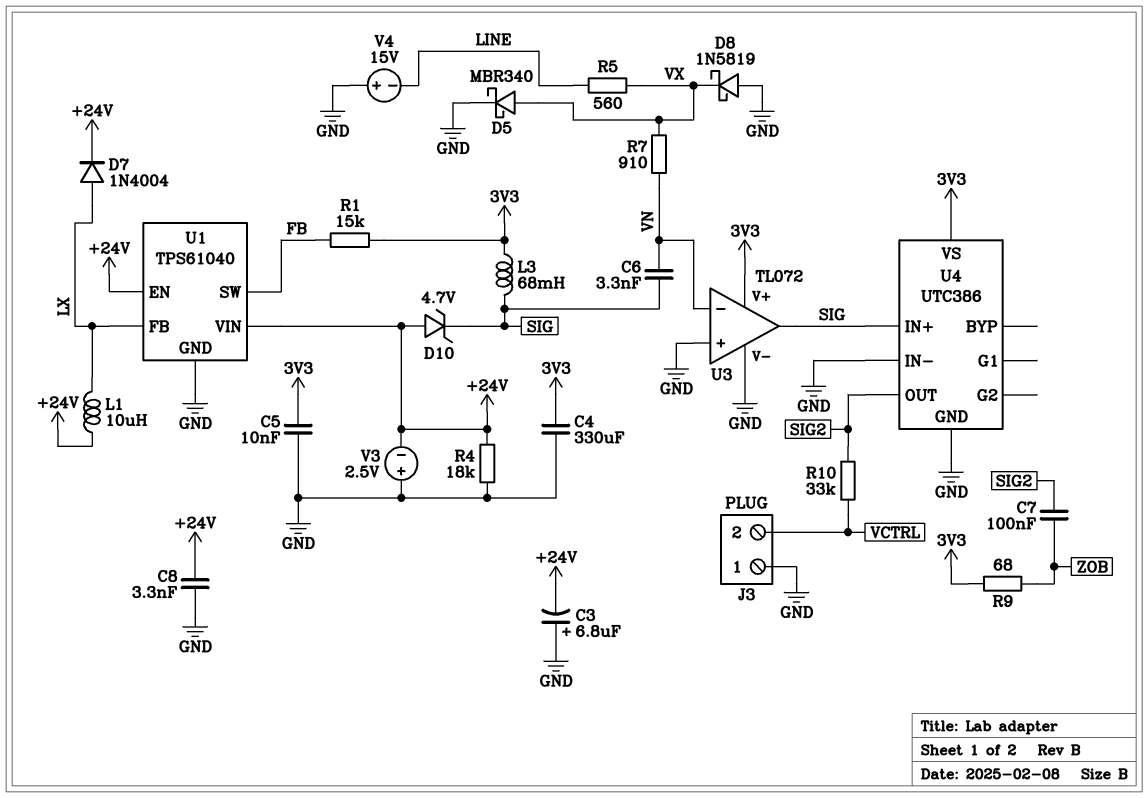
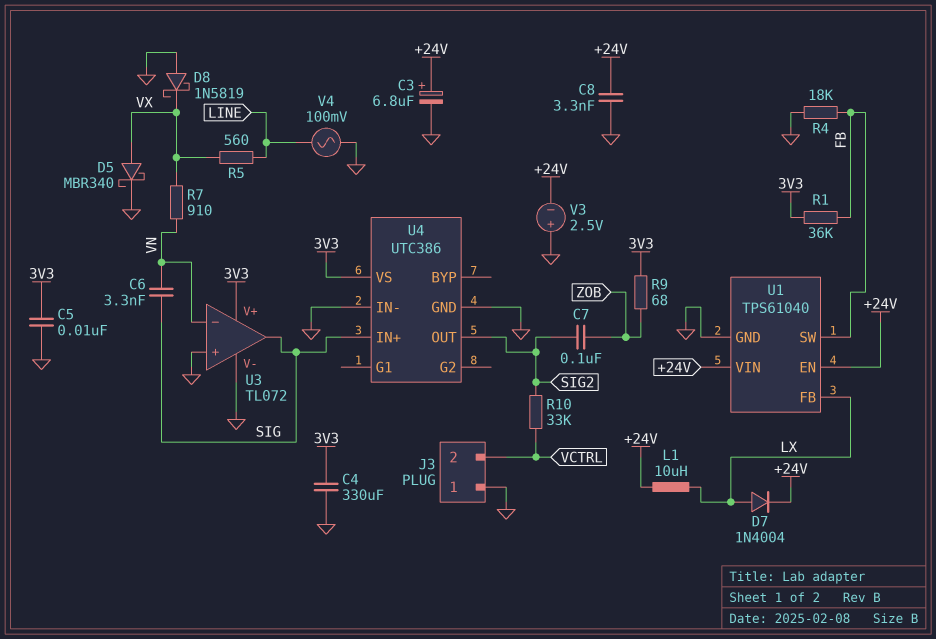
C3: 6.8uF (plus GND, minus +24V) -> 6.8uF (plus +24V, minus GND)
D10: zener 4.7V (A +24V, K SIG) -> none
L3: 68mH (3V3, SIG) -> none
R1: 15k (3V3, FB) -> 36k (3V3, FB)
R4: 18k (+24V, GND) -> 18k (FB, GND)
V4: 15V (plus GND, minus LINE) -> AC 100mV (GND, LINE)

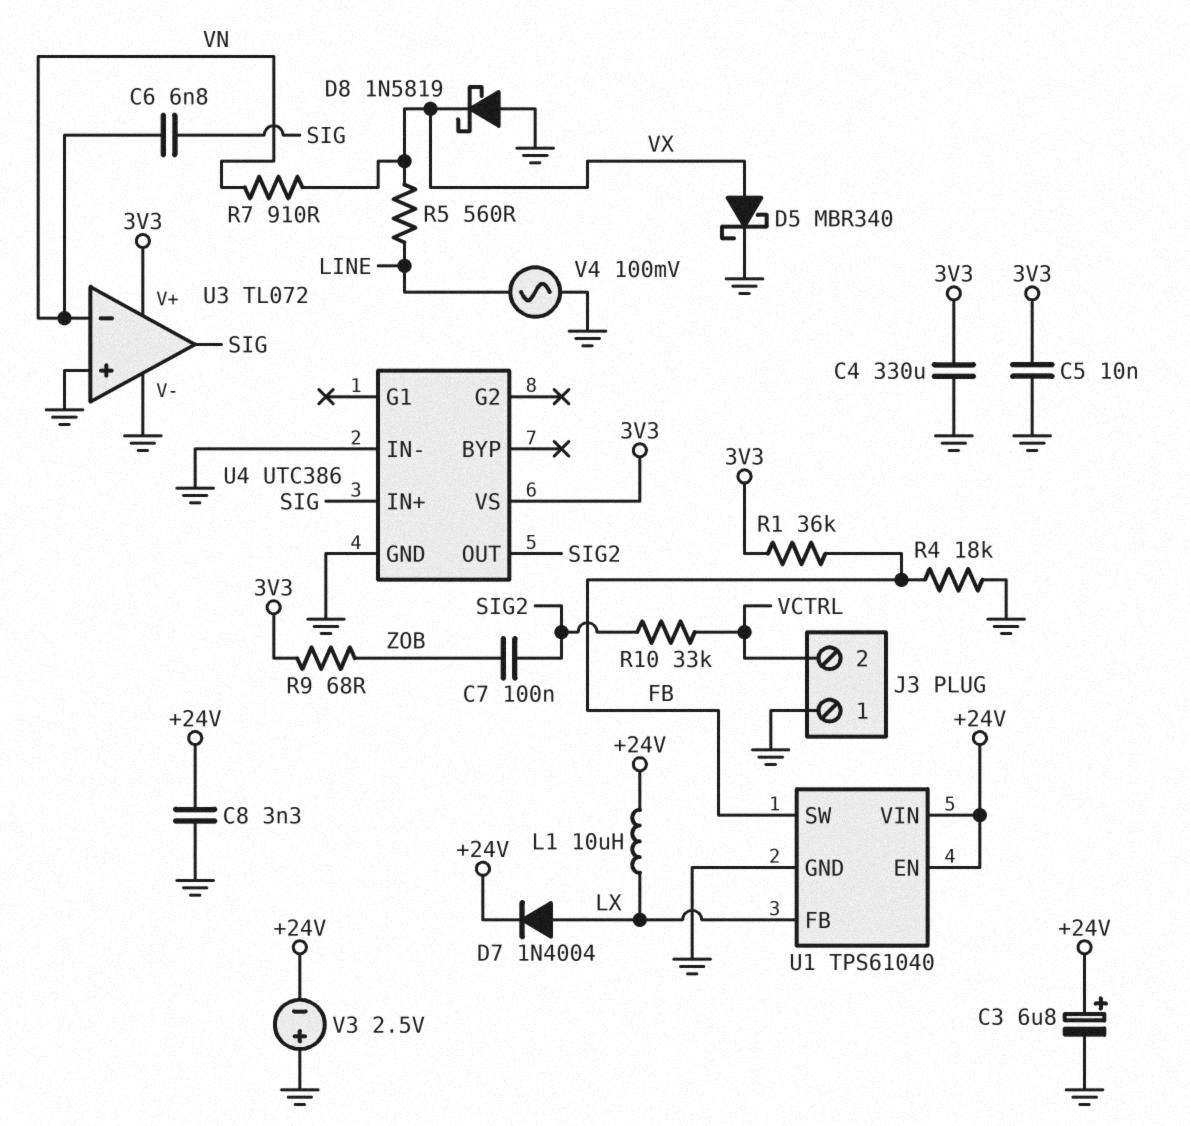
C6: 3.3nF (SIG, VN) -> 6.8nF (SIG, VN)

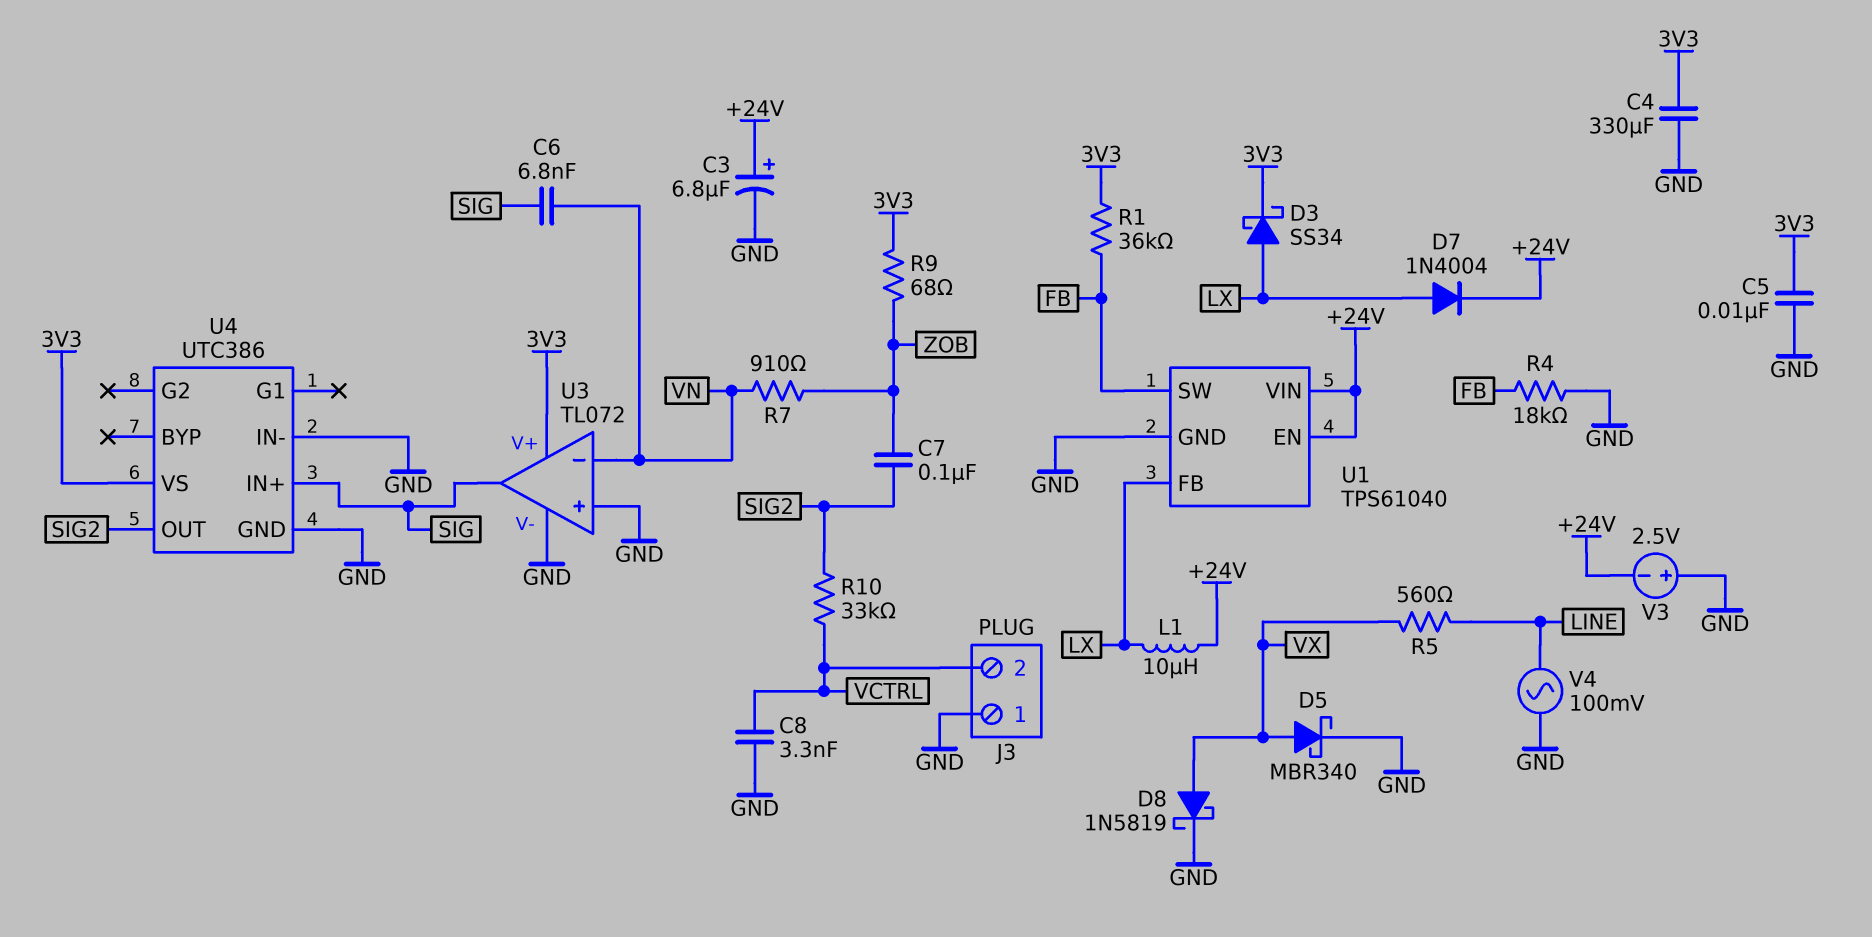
C8: 3.3nF (+24V, GND) -> 3.3nF (GND, VCTRL)
D3: none -> schottky SS34 (A LX, K 3V3)
D8: schottky 1N5819 (A GND, K VX) -> schottky 1N5819 (A VX, K GND)
R7: 910 (VN, VX) -> 910 (VN, ZOB)

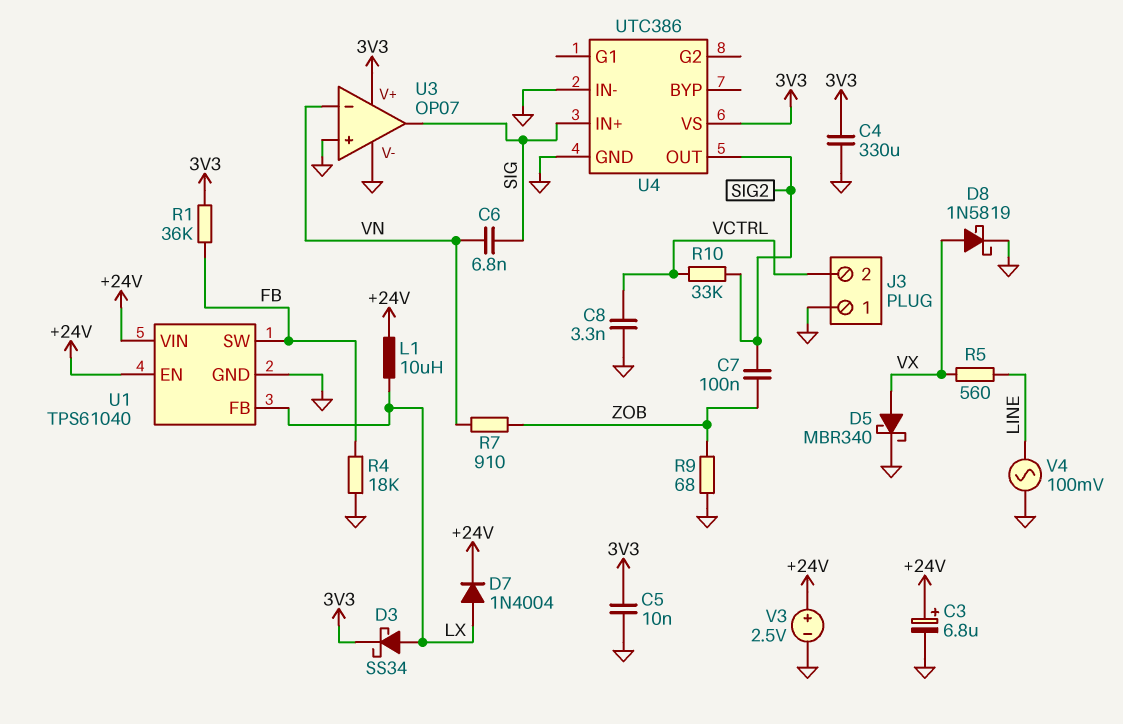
R9: 68 (3V3, ZOB) -> 68 (GND, ZOB)
U3: TL072 -> OP07
V3: 2.5V (plus GND, minus +24V) -> 2.5V (plus +24V, minus GND)

